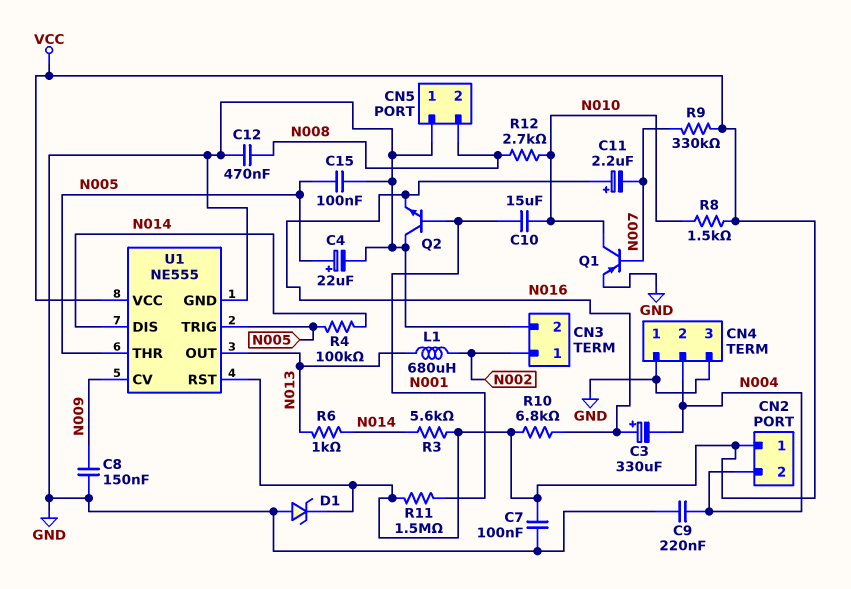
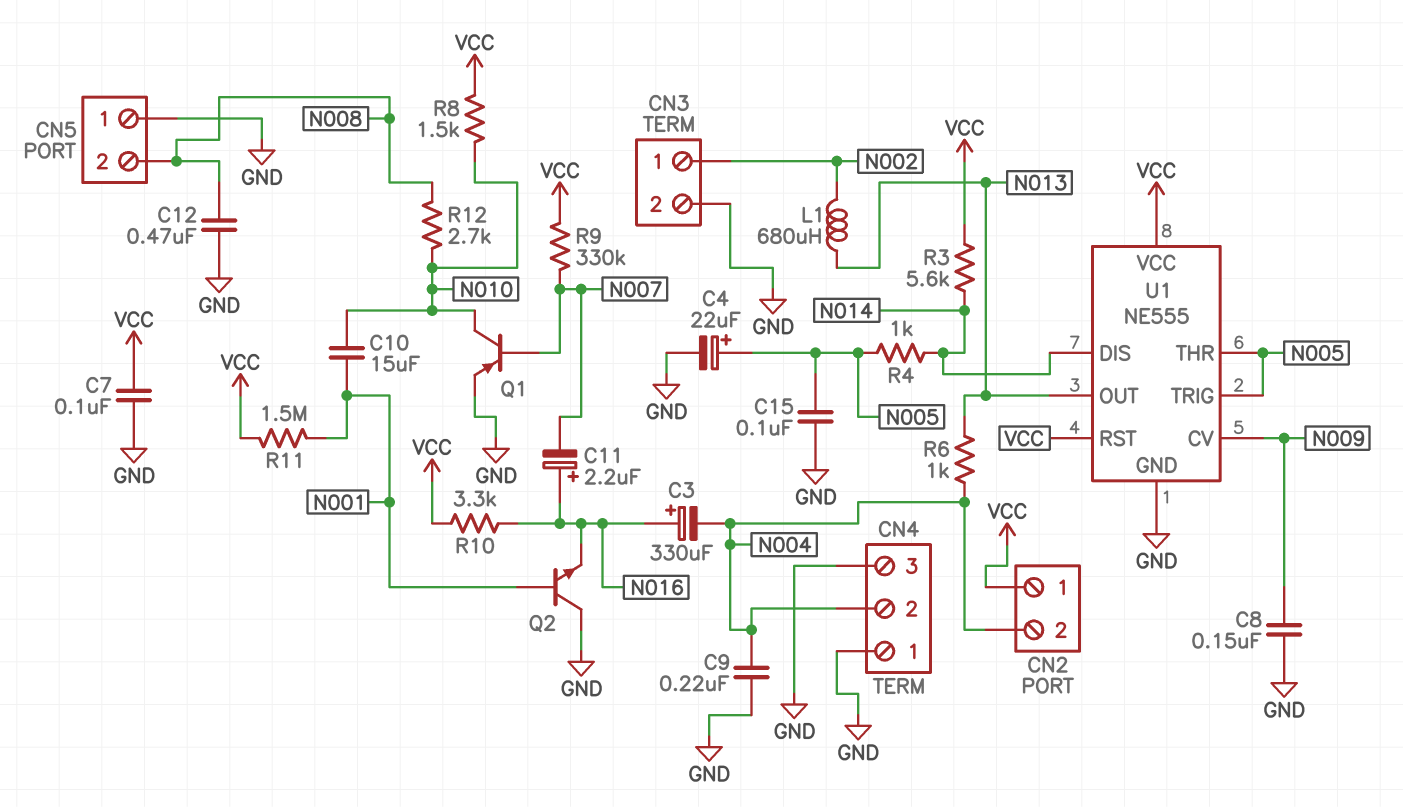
D1: zener (A GND, K VCC) -> none
R4: 100k (N005, N014) -> 1k (N005, N014)
R6: 1k (N013, N014) -> 1k (N004, N013)
R10: 6.8k (N016, VCC) -> 3.3k (N016, VCC)

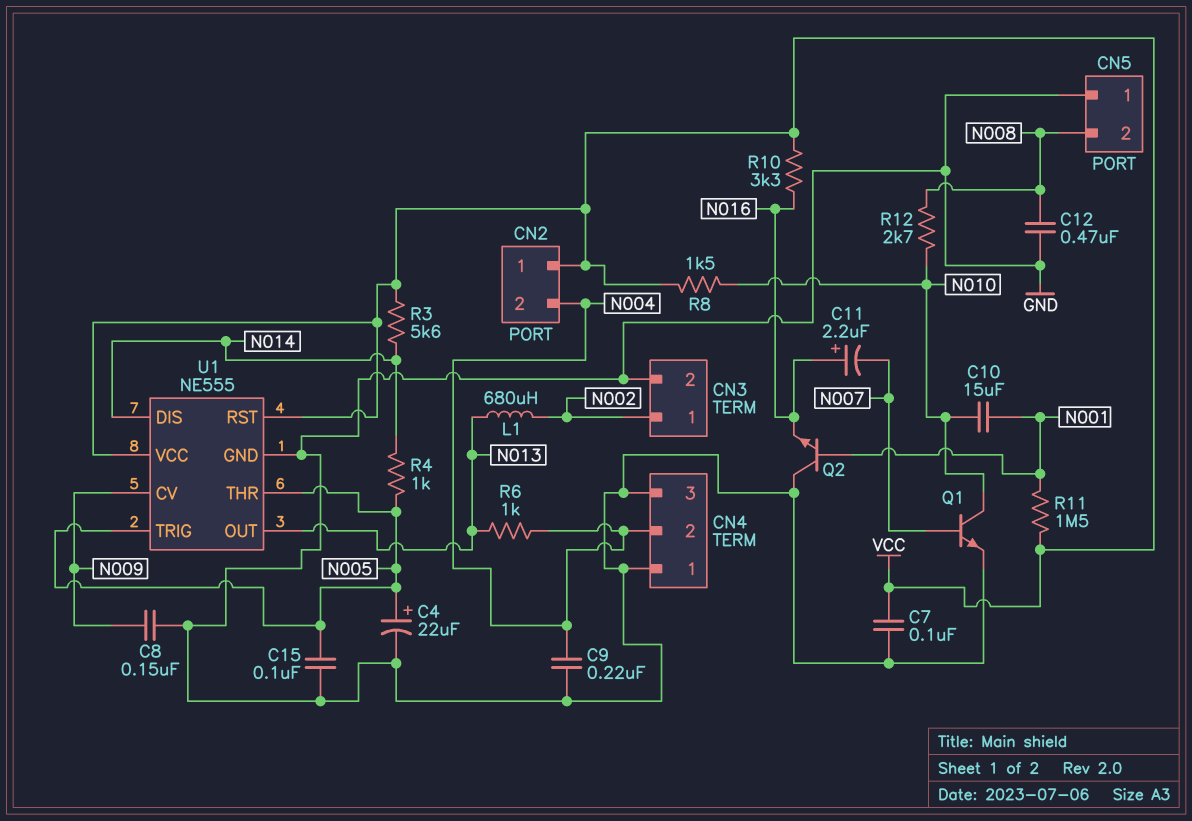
C3: 330uF (plus N016, minus N004) -> none
Q1: PNP (B N007, C N010, E GND) -> NPN (B N007, C N010, E GND)
R9: 330k (N007, VCC) -> none

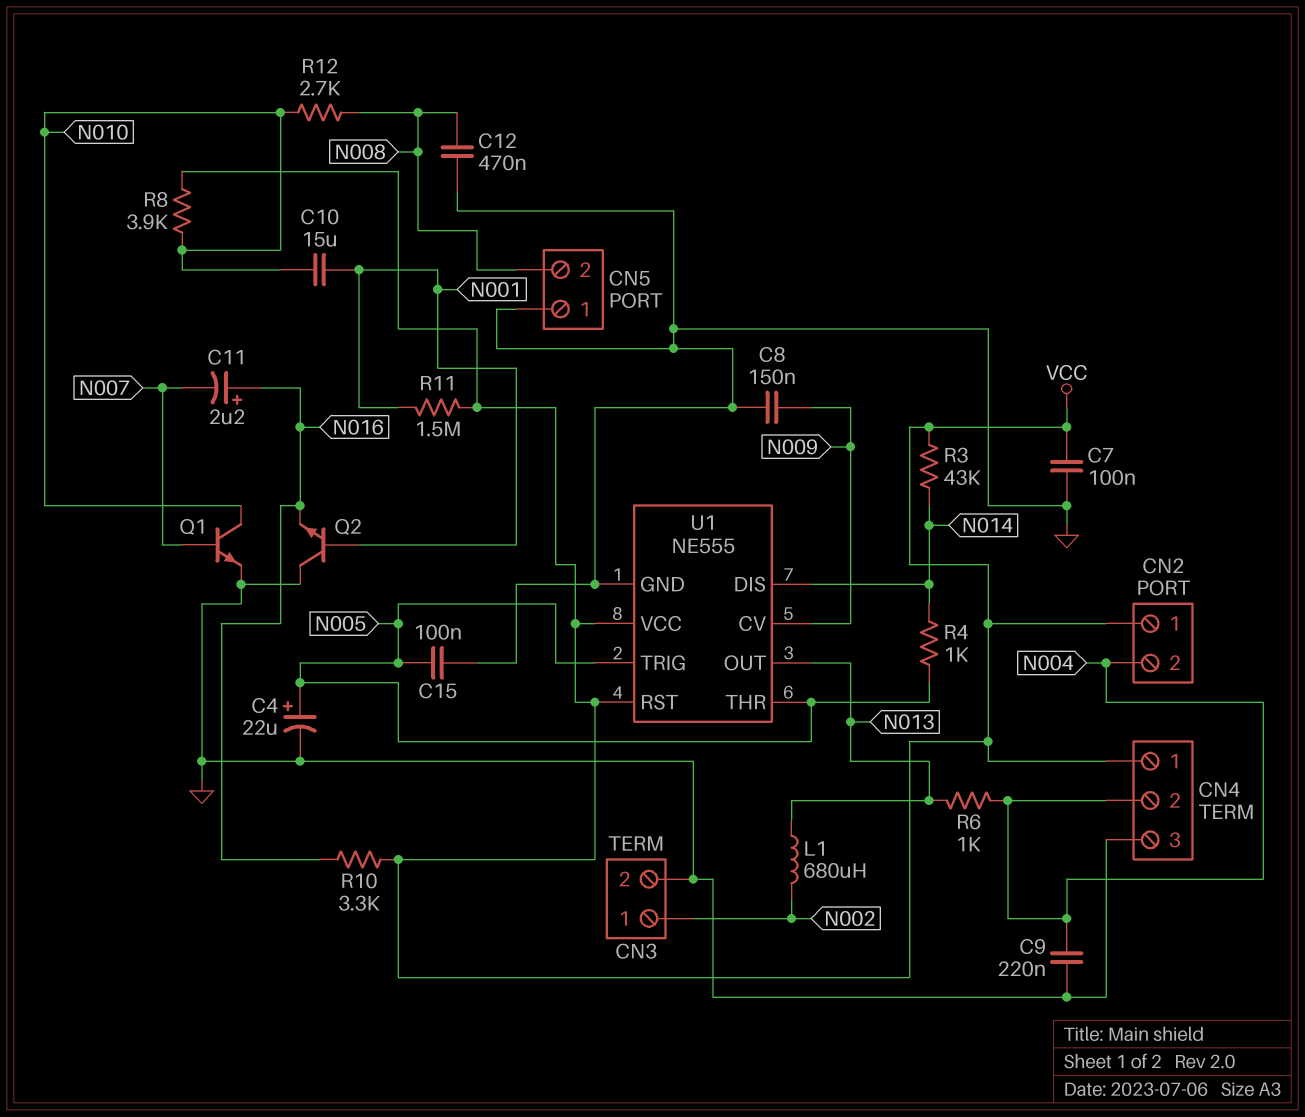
CN4 pin 1: GND -> VCC
R3: 5.6k (N014, VCC) -> 43k (N014, VCC)
R8: 1.5k (N010, VCC) -> 3.9k (N010, VCC)

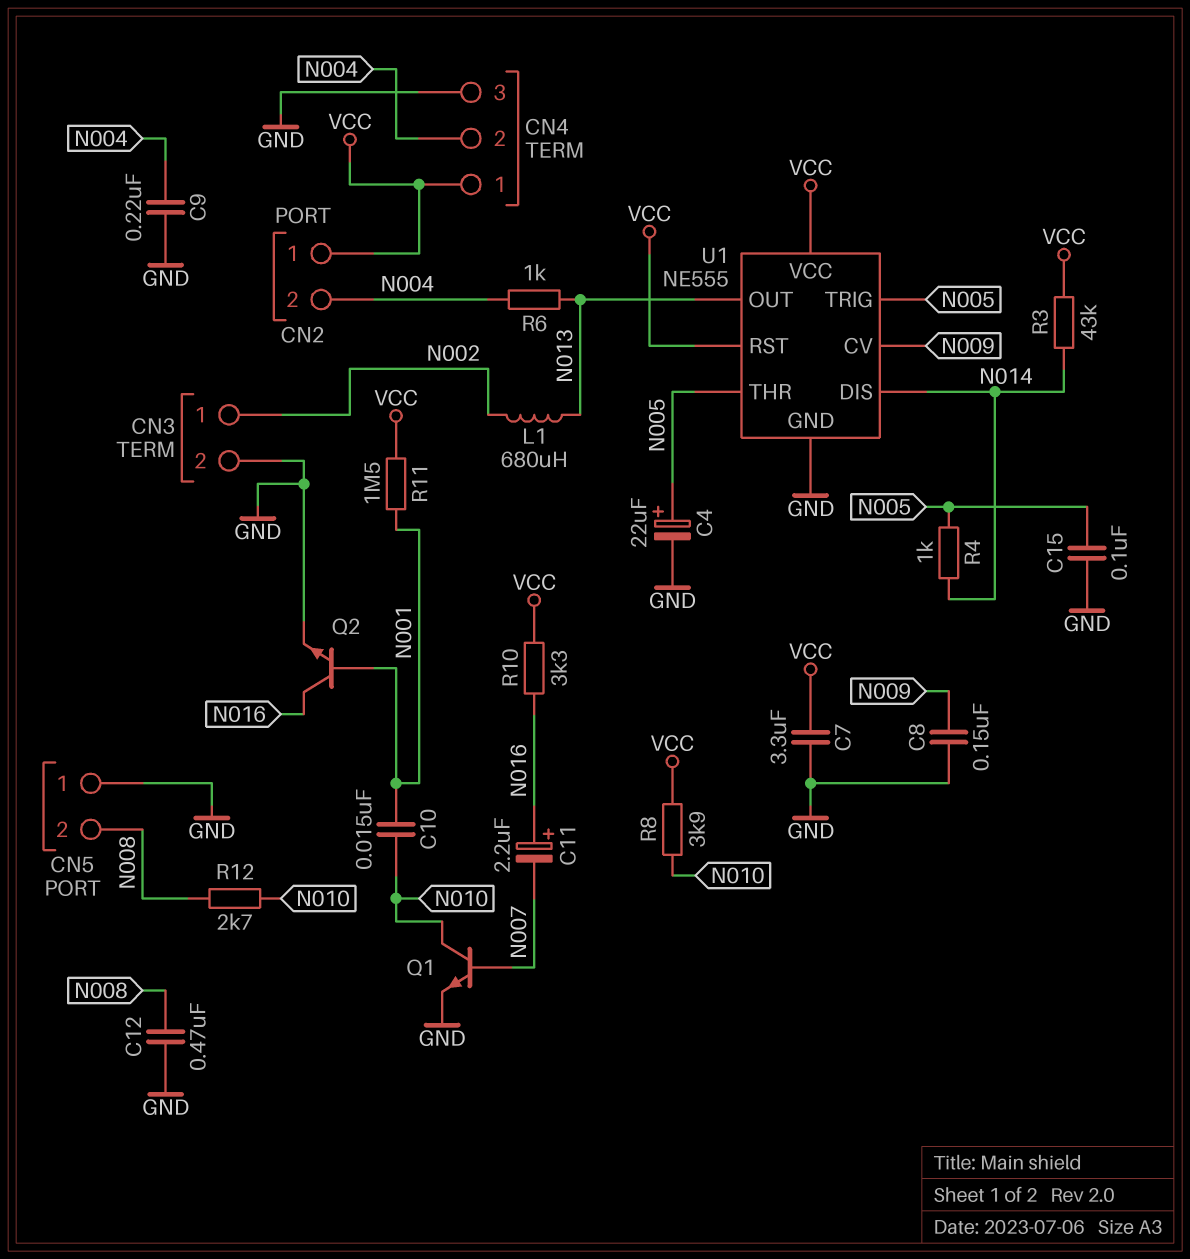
C7: 100nF (GND, VCC) -> 3.3uF (GND, VCC)
C10: 15uF (N001, N010) -> 15nF (N001, N010)
Q2: NPN (B N001, C GND, E N016) -> NPN (B N001, C N016, E GND)

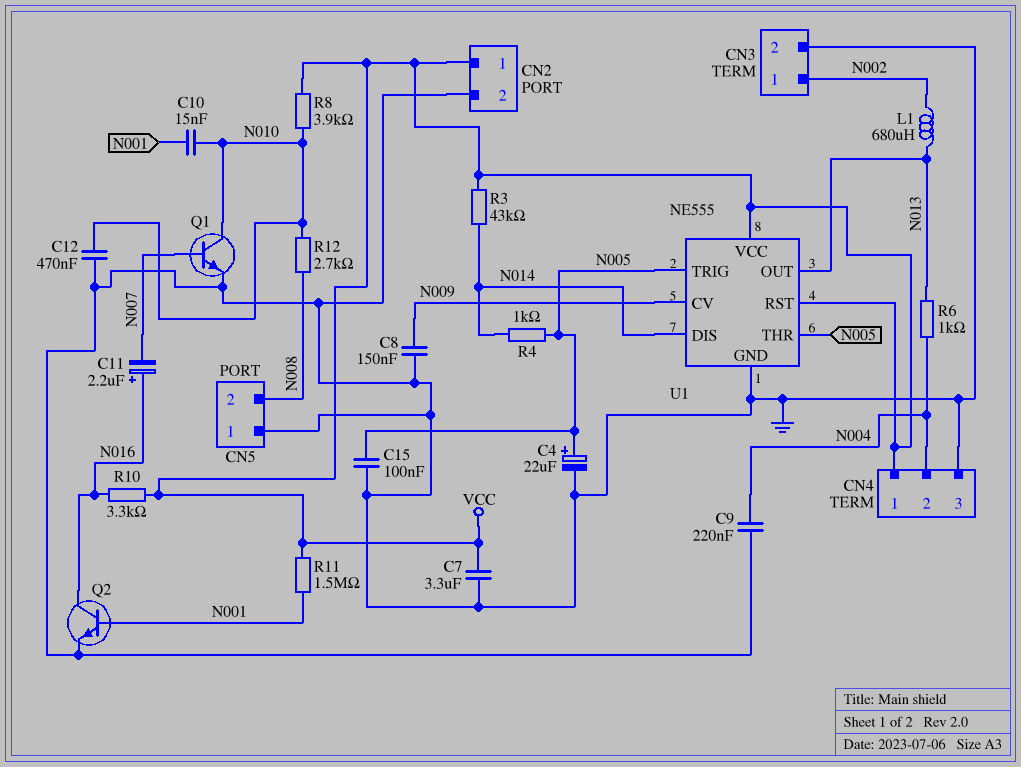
C12: 470nF (GND, N008) -> 470nF (GND, N010)
CN2 pin 2: N004 -> GND

